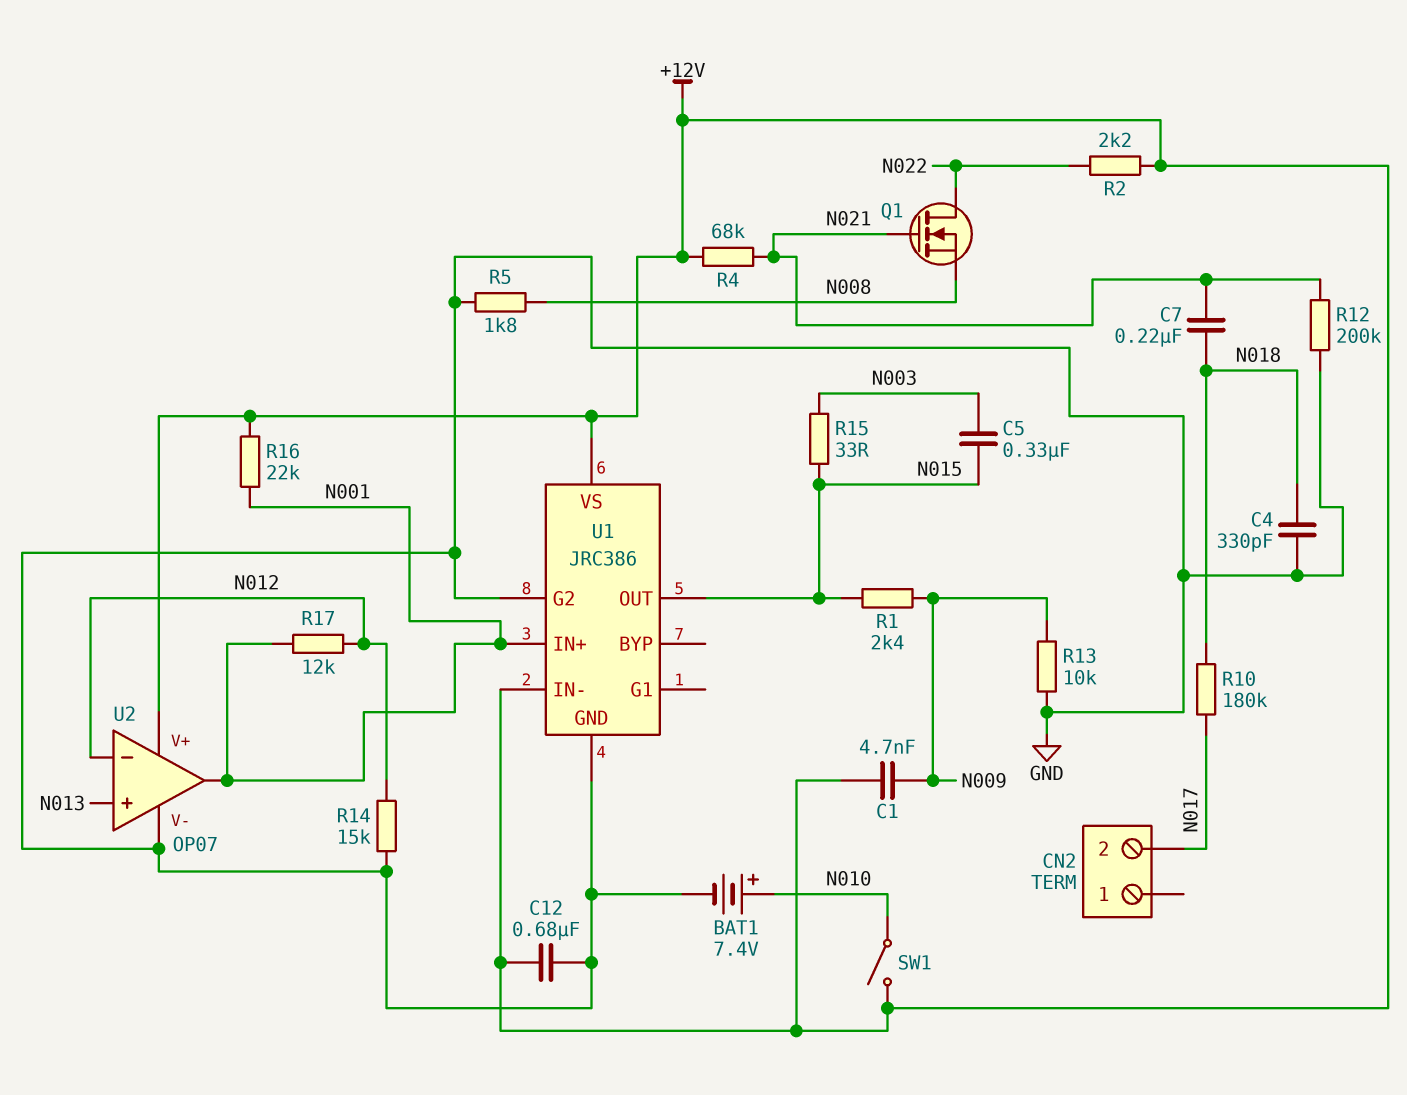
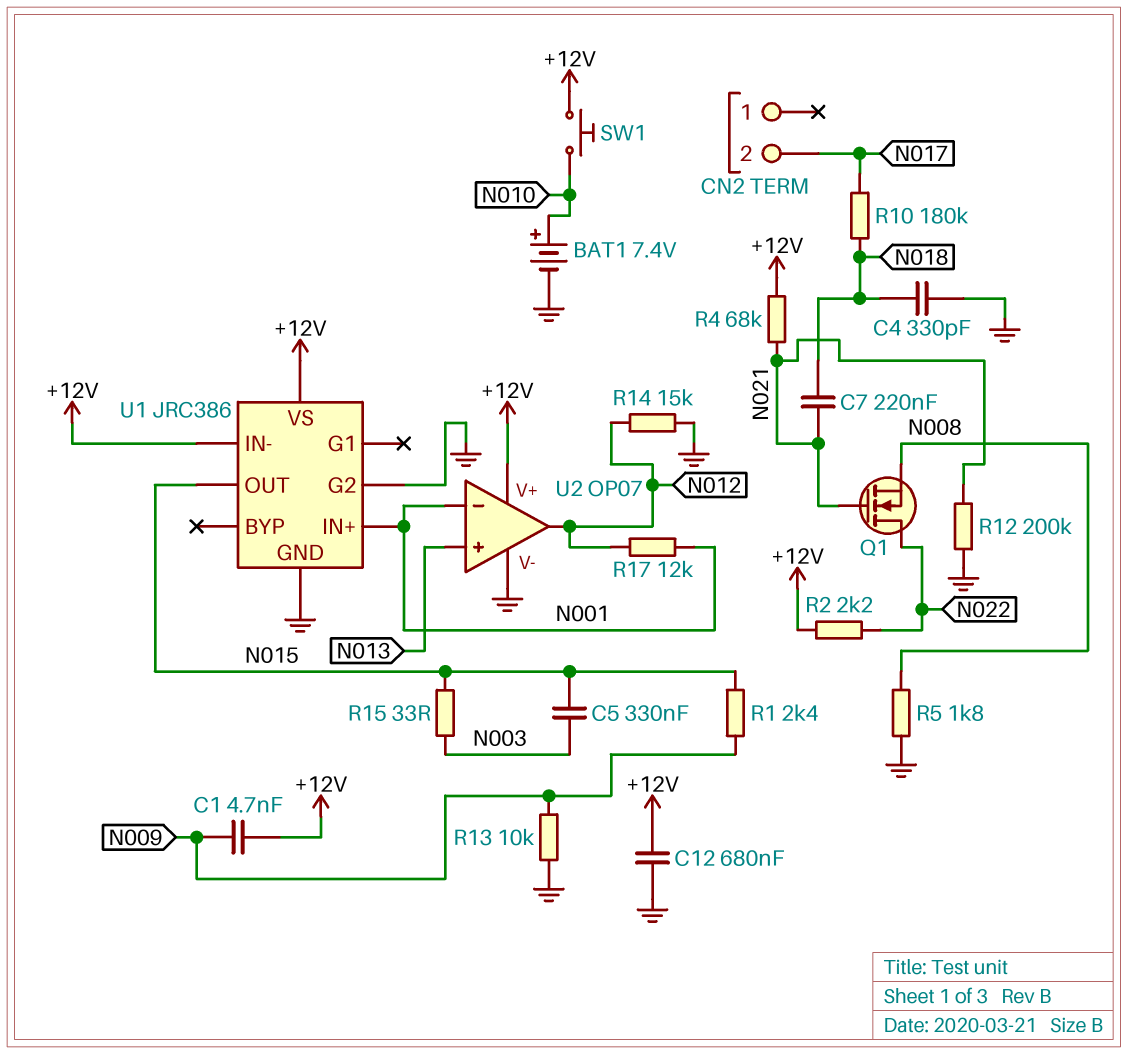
R16: 22k (+12V, N001) -> none
SW1: switch (+12V, N010) -> button (+12V, N010)
U2 pin in-: N012 -> N001
U2 pin out: N001 -> N012

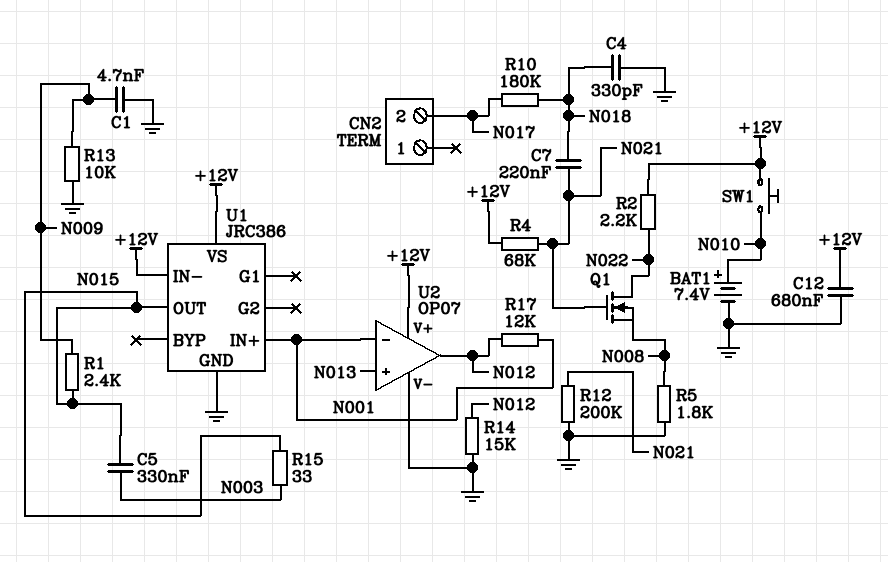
C1: 4.7nF (+12V, N009) -> 4.7nF (GND, N009)
U1 pin G2: GND -> none

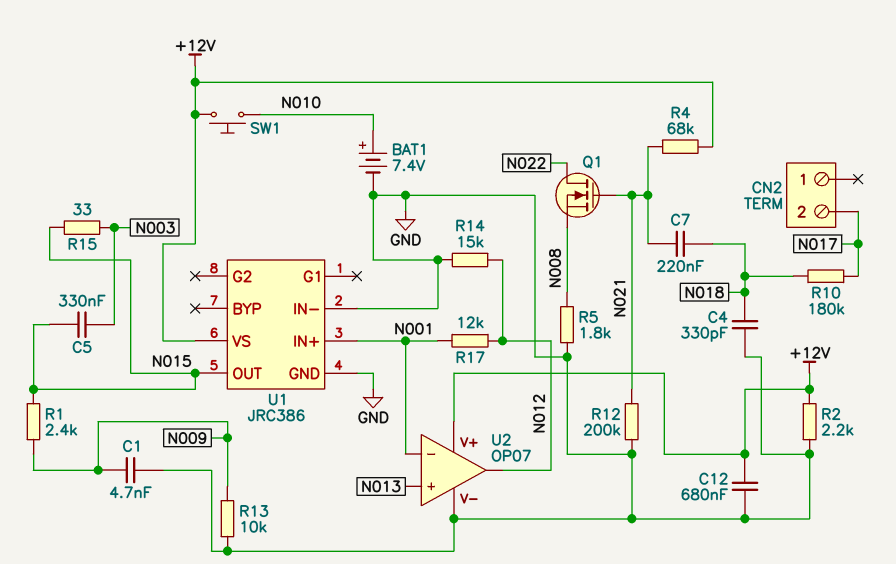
R2: 2.2k (+12V, N022) -> 2.2k (+12V, GND)
U1 pin IN-: +12V -> GND

